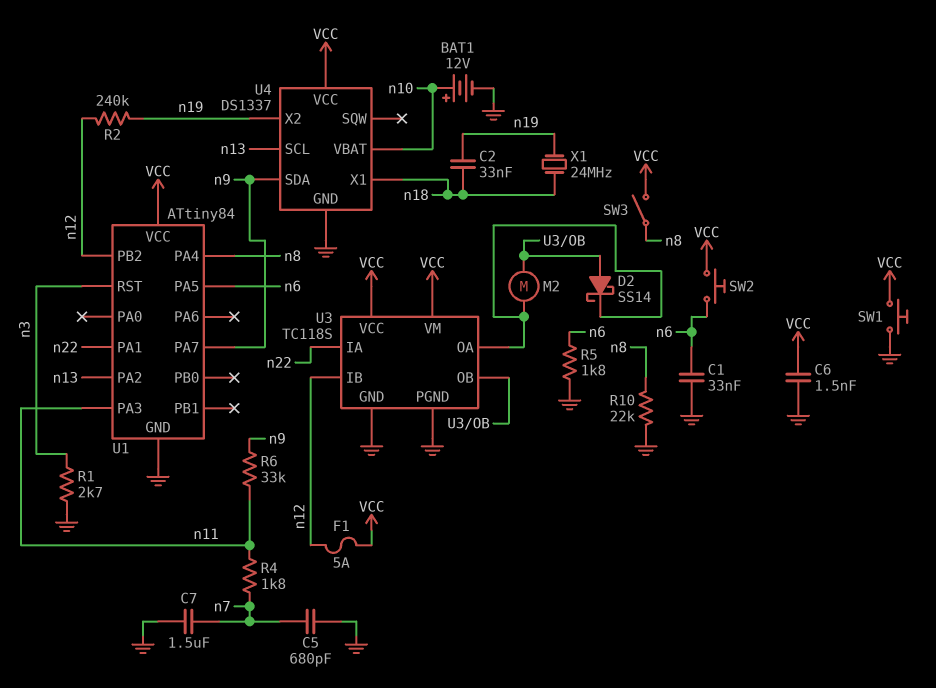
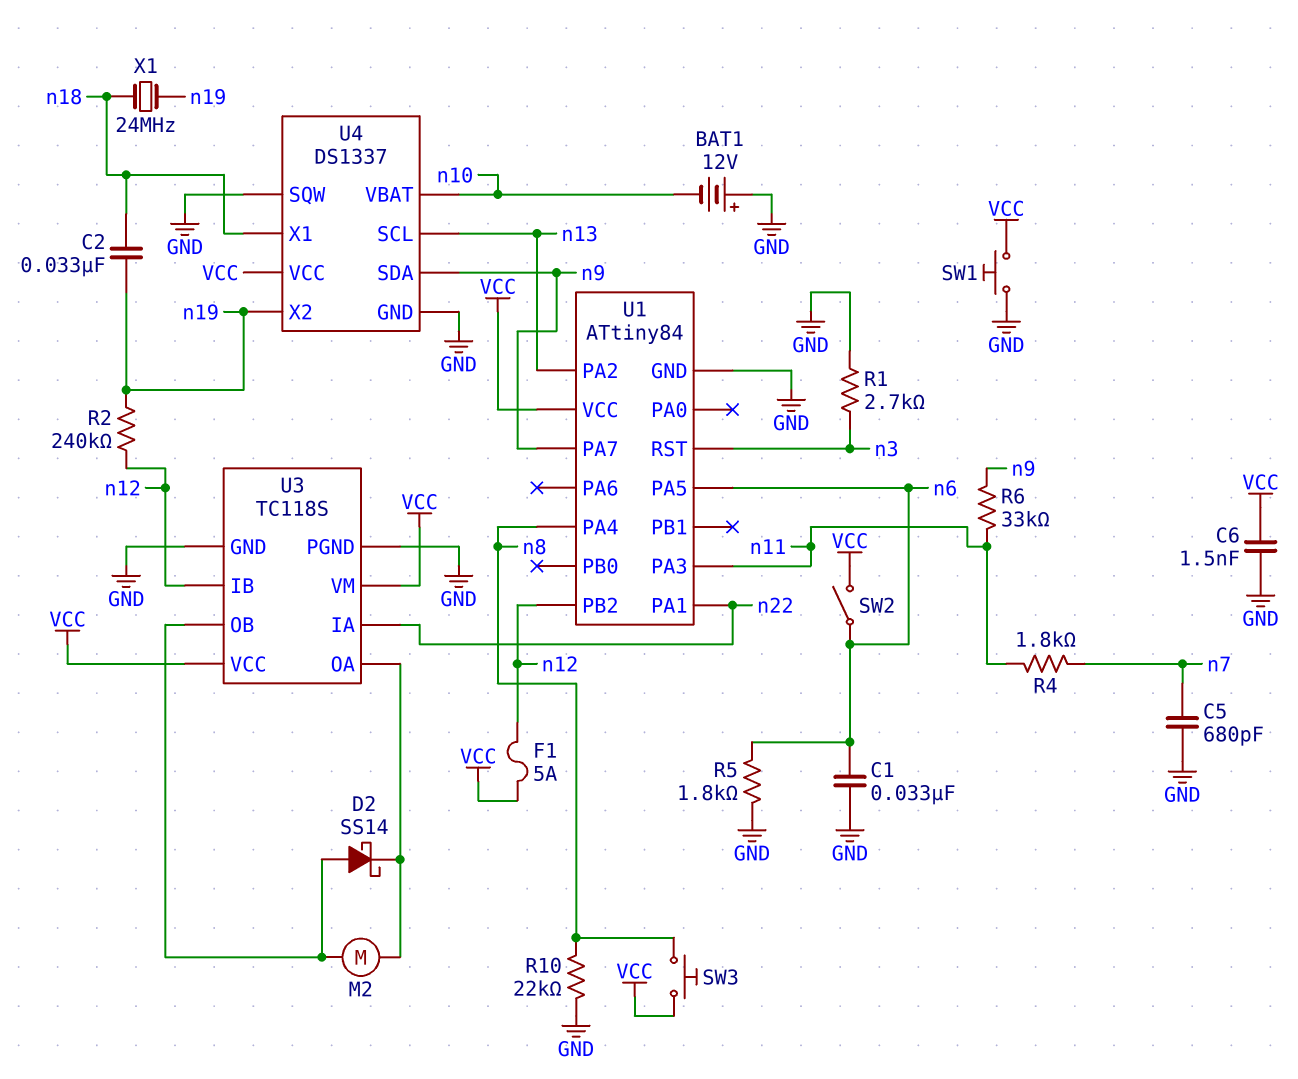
BAT1: 12V (plus n10, minus GND) -> 12V (plus GND, minus n10)
C7: 1.5uF (GND, n7) -> none
SW2: button (VCC, n6) -> switch (VCC, n6)
SW3: switch (VCC, n8) -> button (VCC, n8)
U4 pin SQW: none -> GND

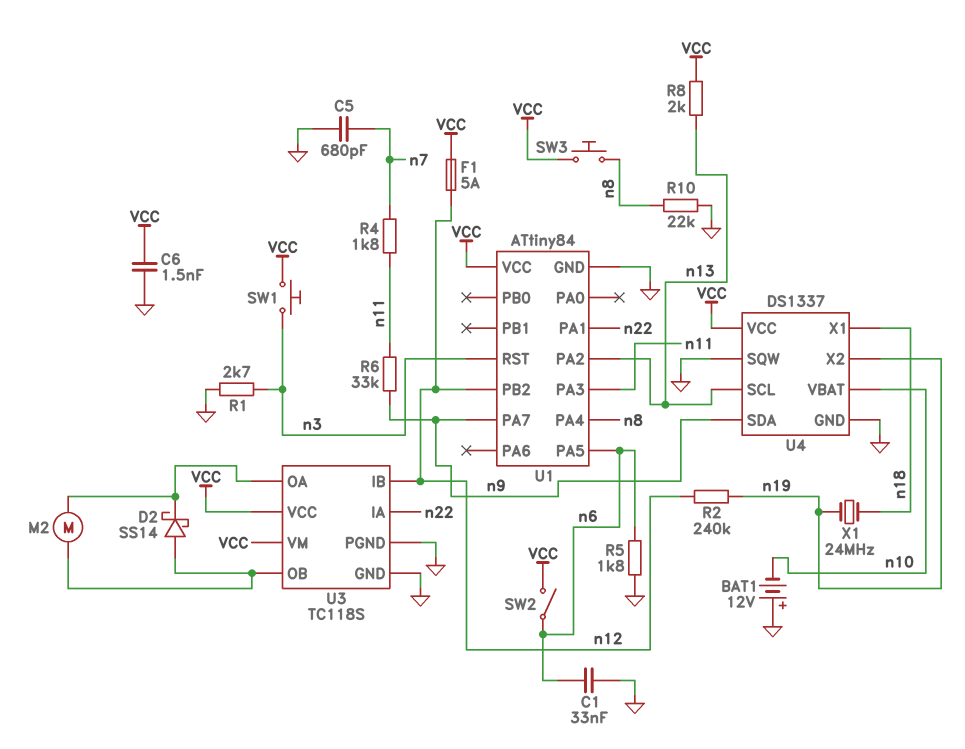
C2: 33nF (n18, n19) -> none
R8: none -> 2k (VCC, n13)
SW1: button (GND, VCC) -> button (VCC, n3)

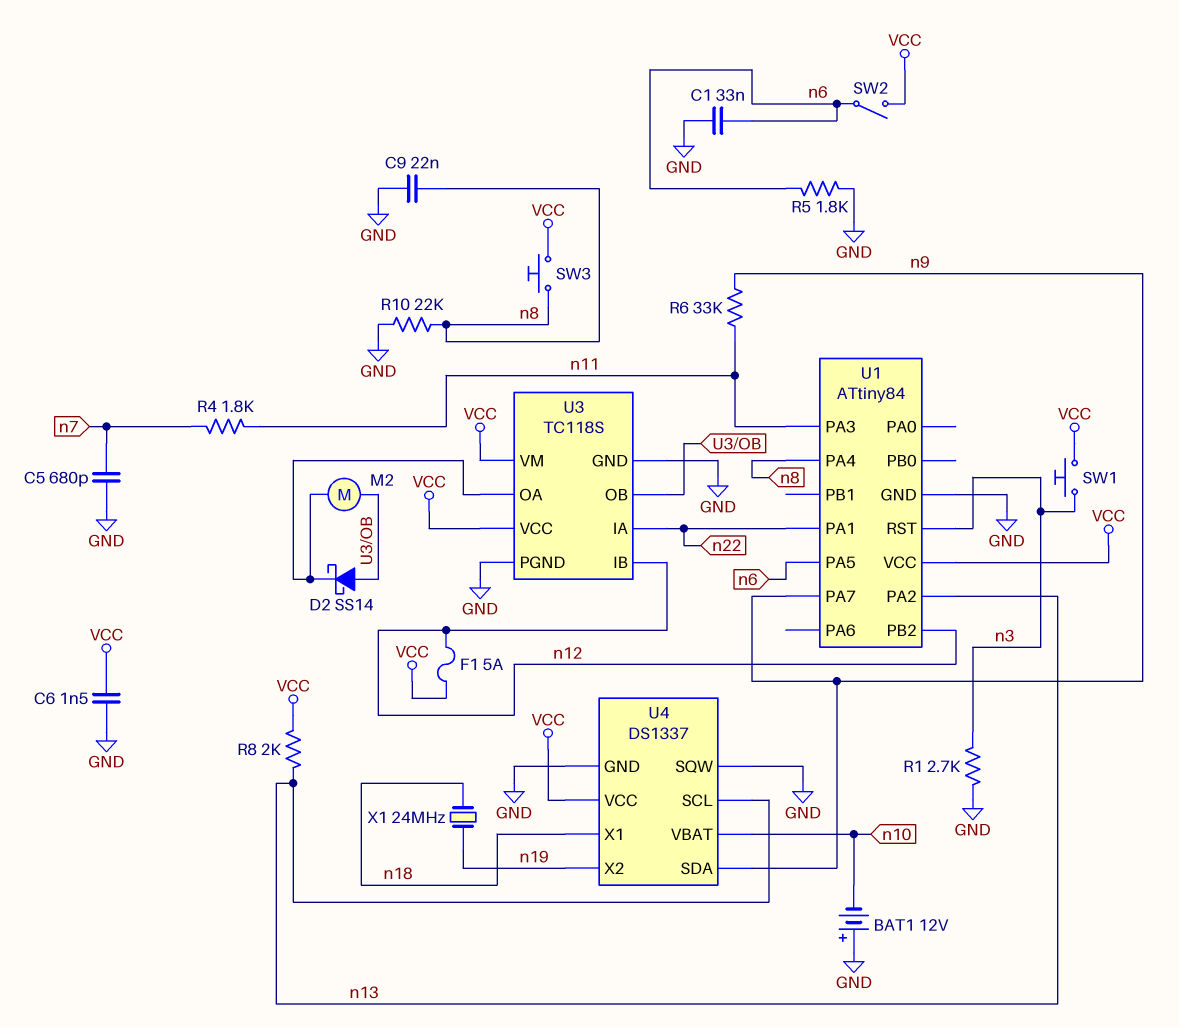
C9: none -> 22nF (GND, n8)
R2: 240k (n12, n19) -> none

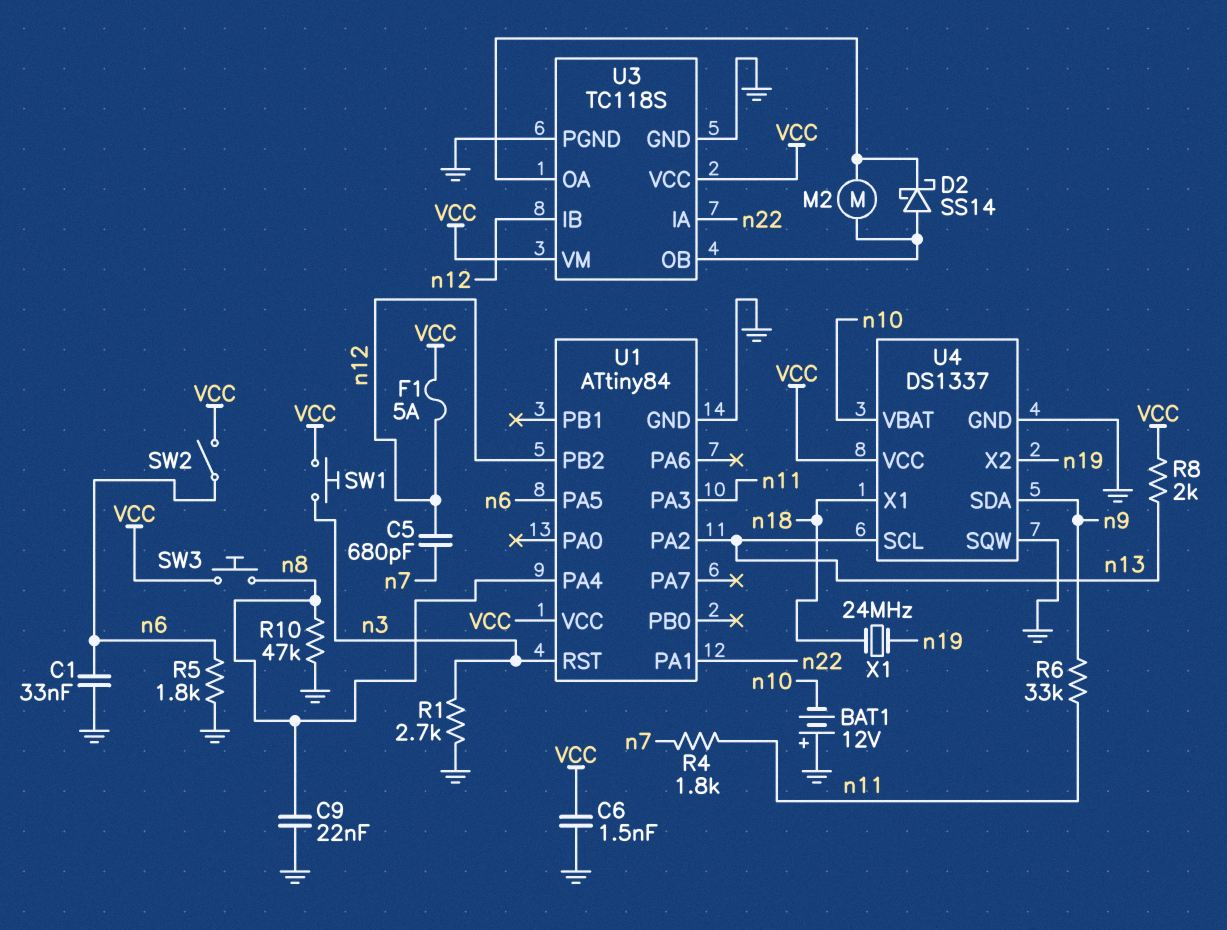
C5: 680pF (GND, n7) -> 680pF (n7, n12)
R10: 22k (GND, n8) -> 47k (GND, n8)
U1 pin PA7: n9 -> none

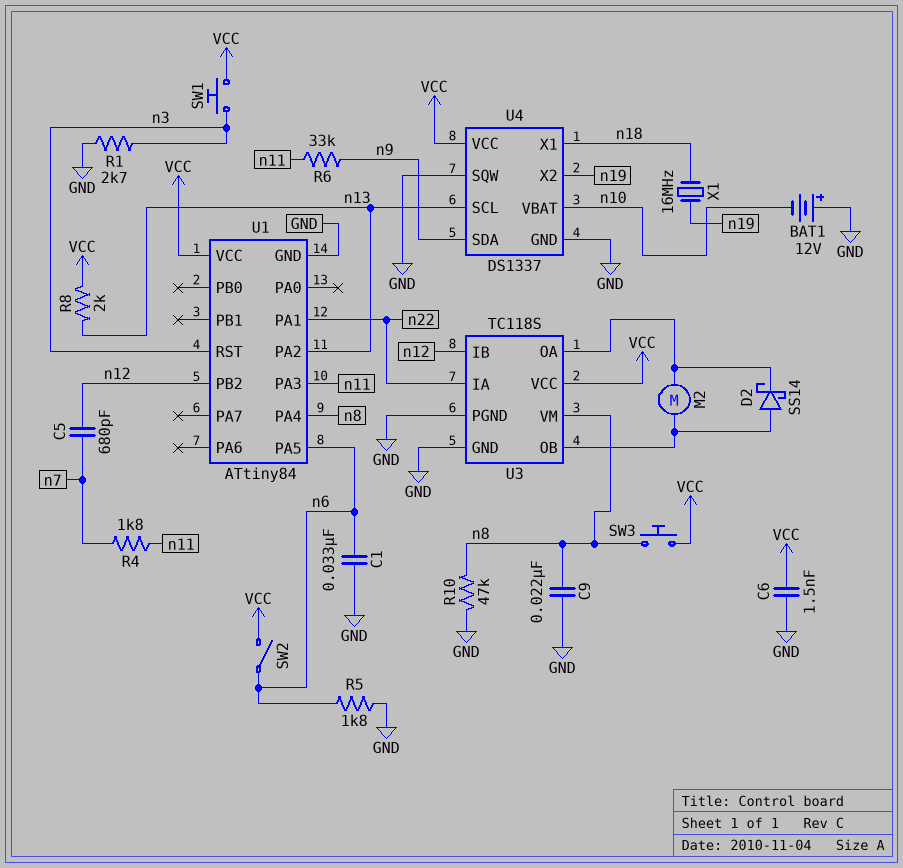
F1: 5A (VCC, n12) -> none
U3 pin VM: VCC -> n8
X1: 24MHz (n18, n19) -> 16MHz (n18, n19)

